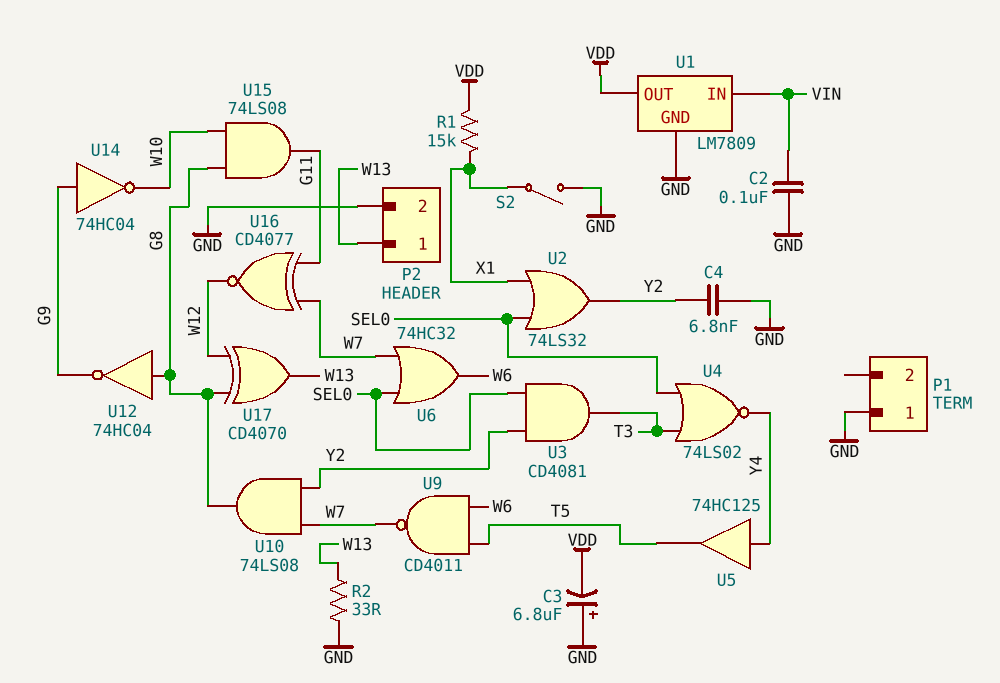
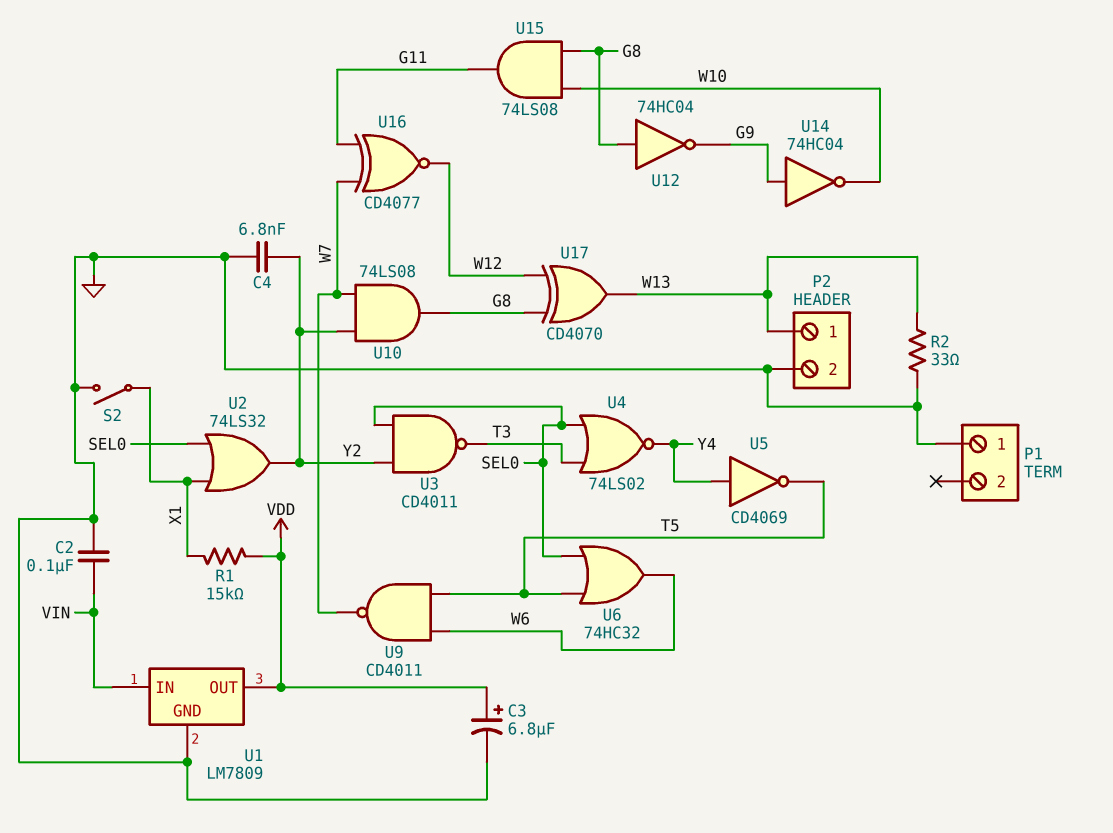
C3: 6.8uF (plus GND, minus VDD) -> 6.8uF (plus VDD, minus GND)
U3: AND CD4081 (in SEL0, in Y2, out T3) -> NAND CD4011 (in SEL0, in Y2, out T3)
U5: buffer 74HC125 (in Y4, out T5) -> NOT CD4069 (in Y4, out T5)
U6: OR 74HC32 (in SEL0, in W7, out W6) -> OR 74HC32 (in SEL0, in T5, out W6)

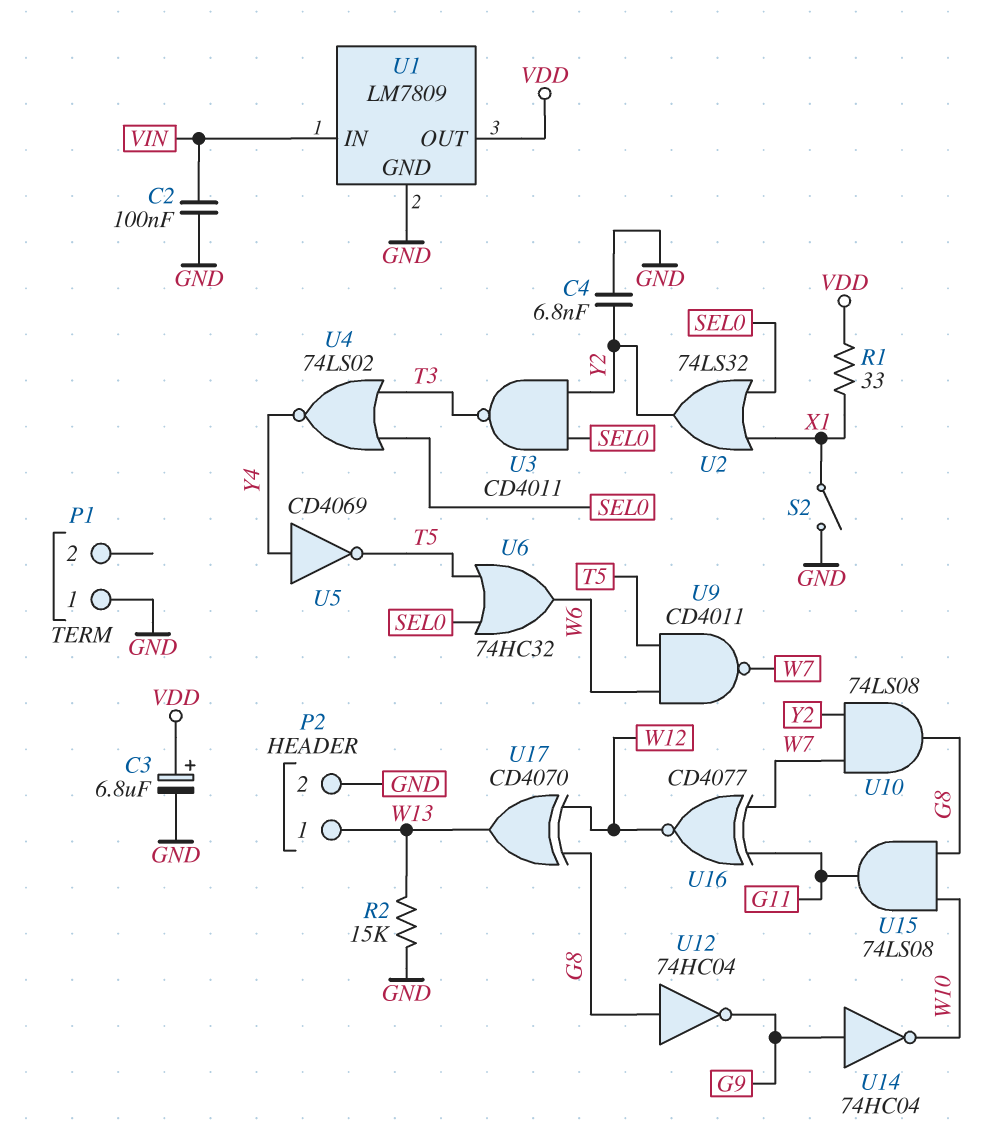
R1: 15k (VDD, X1) -> 33 (VDD, X1)
R2: 33 (GND, W13) -> 15k (GND, W13)

